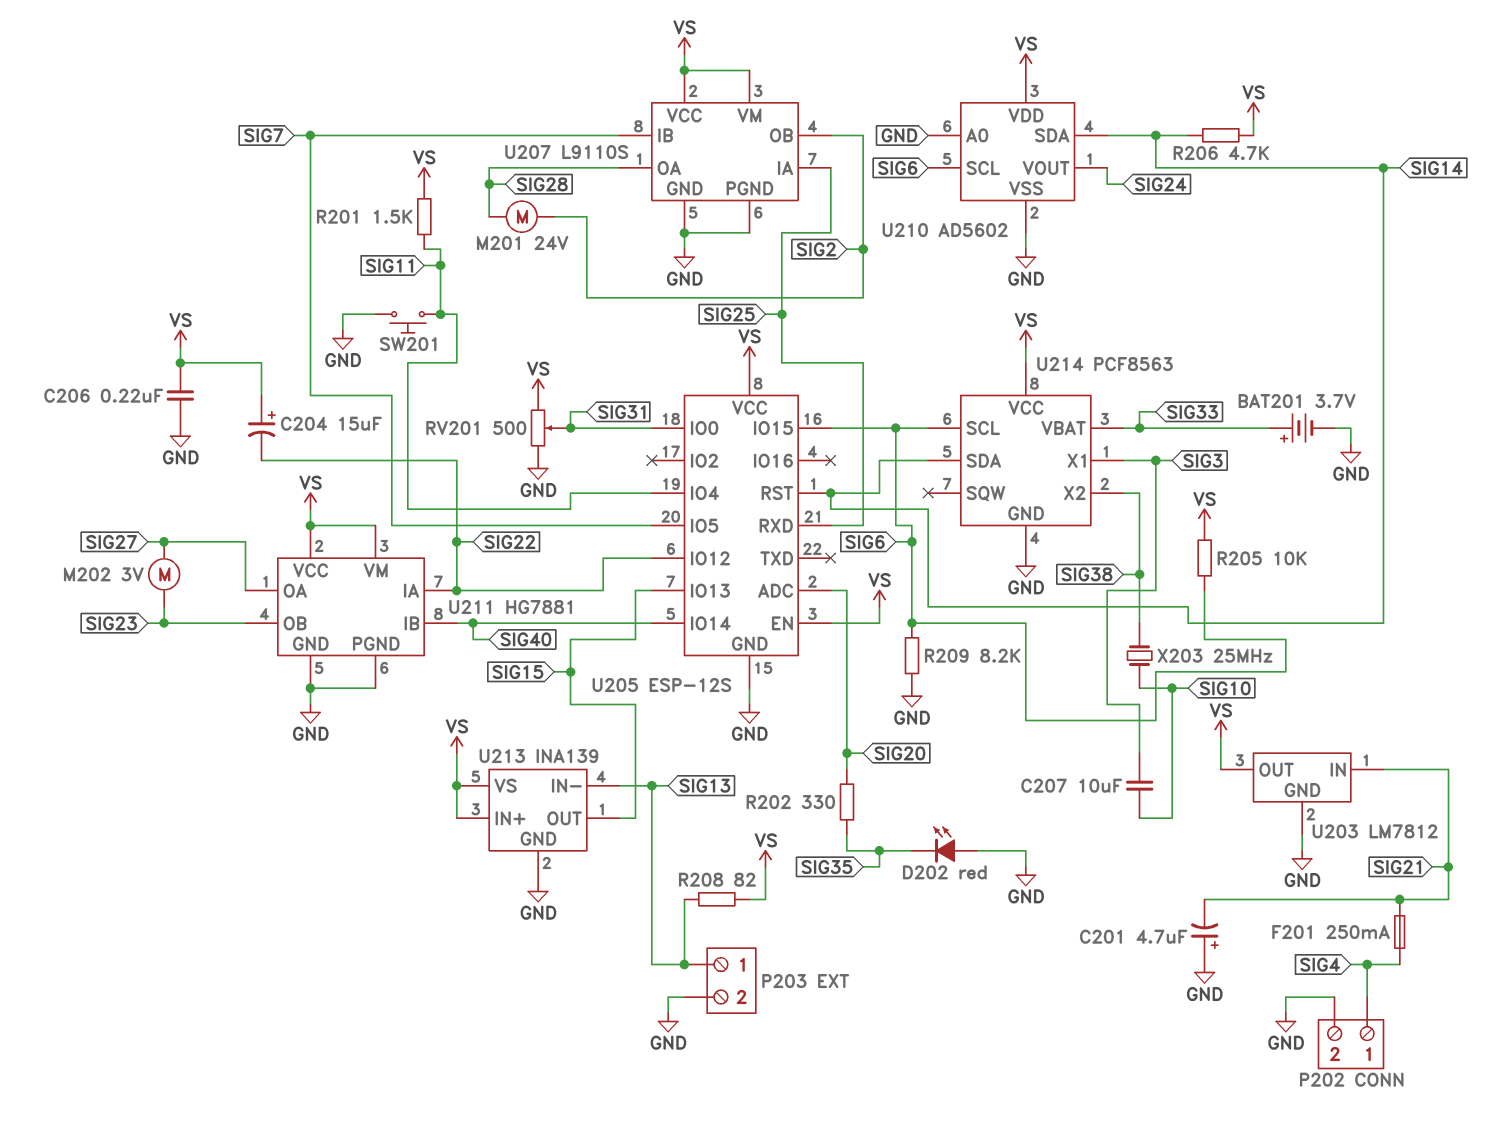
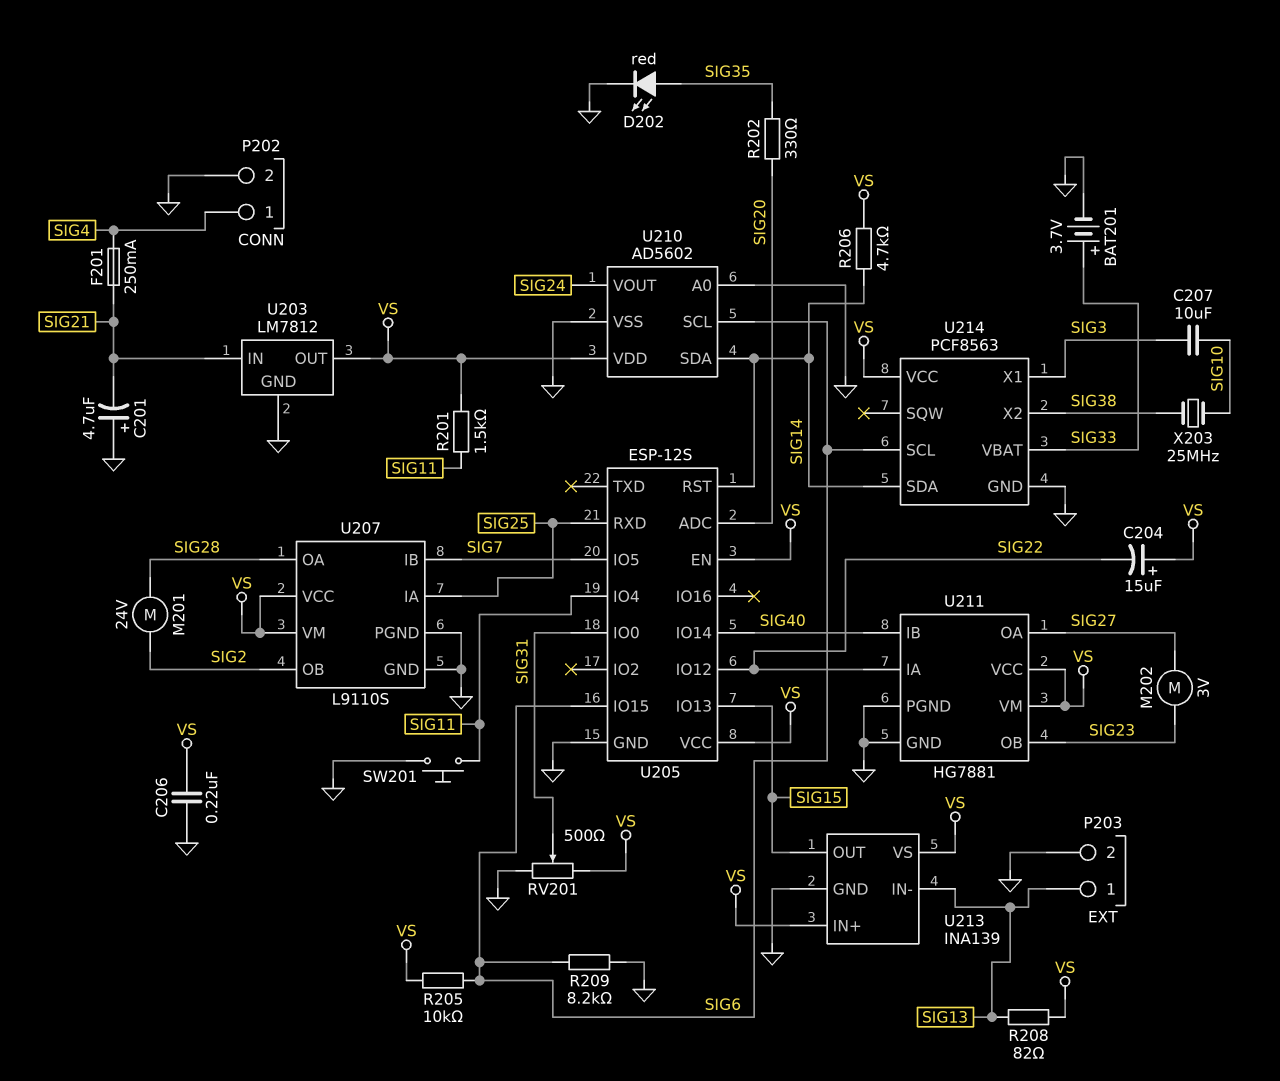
D202: LED red (A GND, K SIG35) -> LED red (A SIG35, K GND)

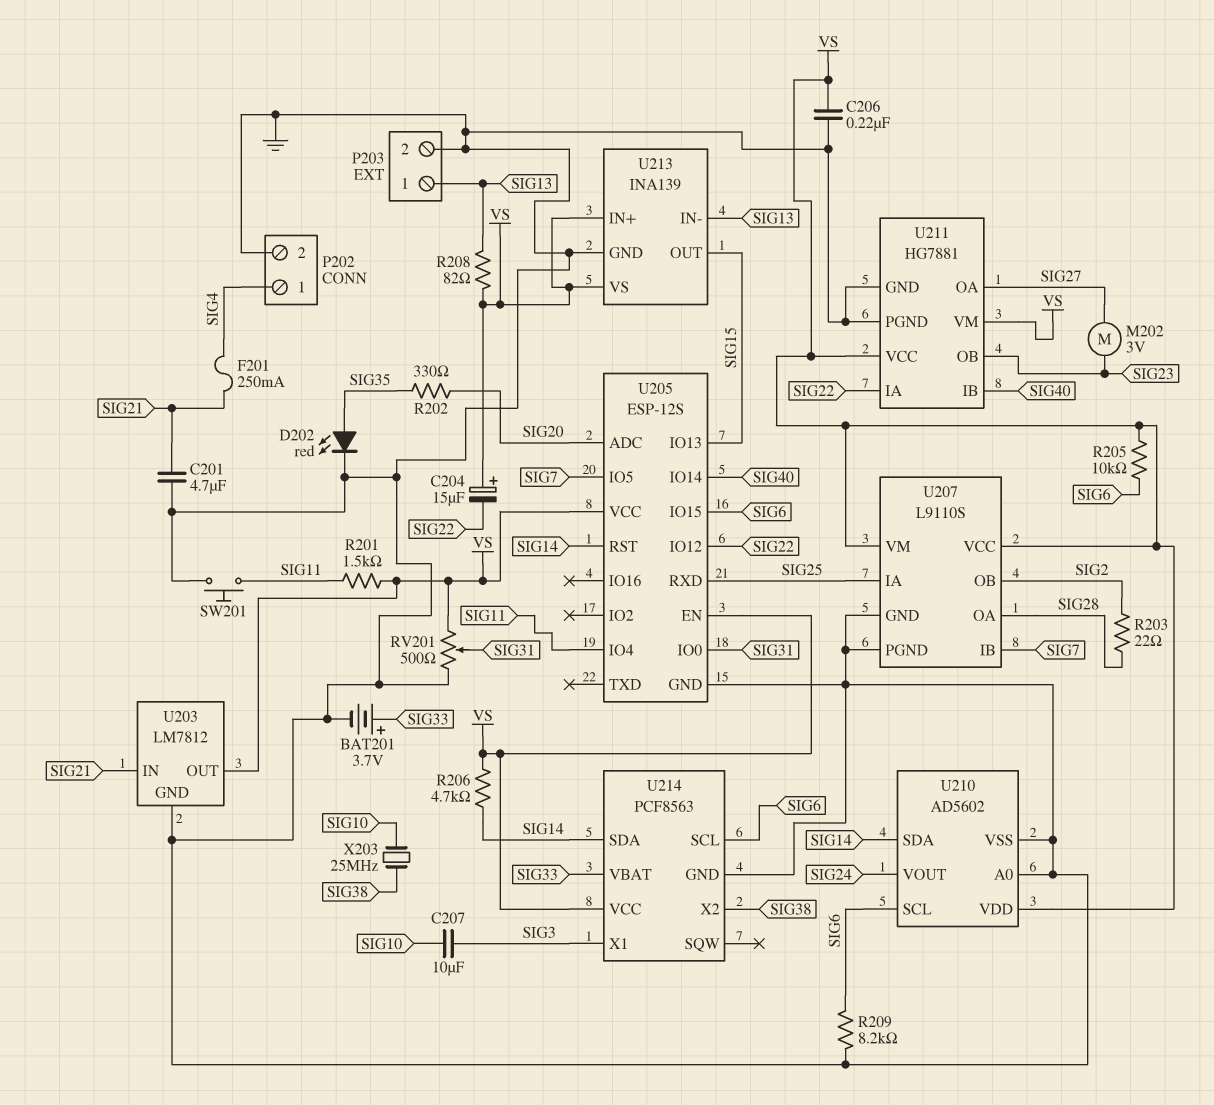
C201: 4.7uF (plus GND, minus SIG21) -> 4.7uF (GND, SIG21)
M201: motor 24V (SIG2, SIG28) -> none
R203: none -> 22 (SIG2, SIG28)

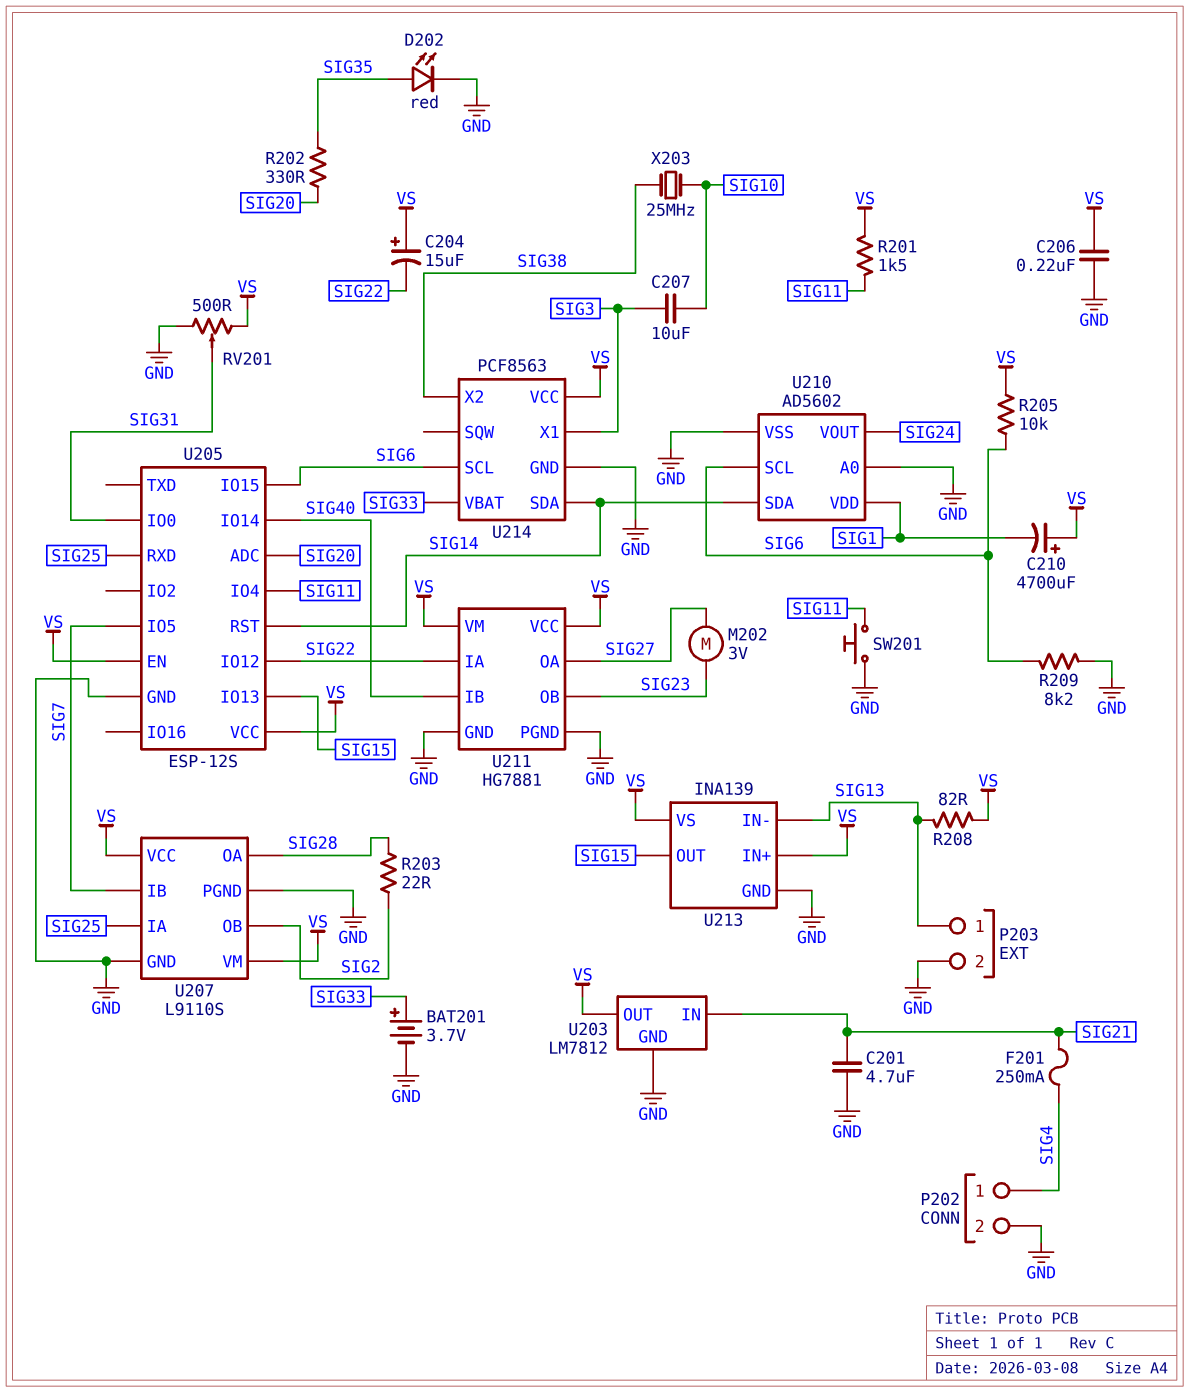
C210: none -> 4700uF (plus VS, minus SIG1)
R206: 4.7k (SIG14, VS) -> none
U210 pin VDD: VS -> SIG1

